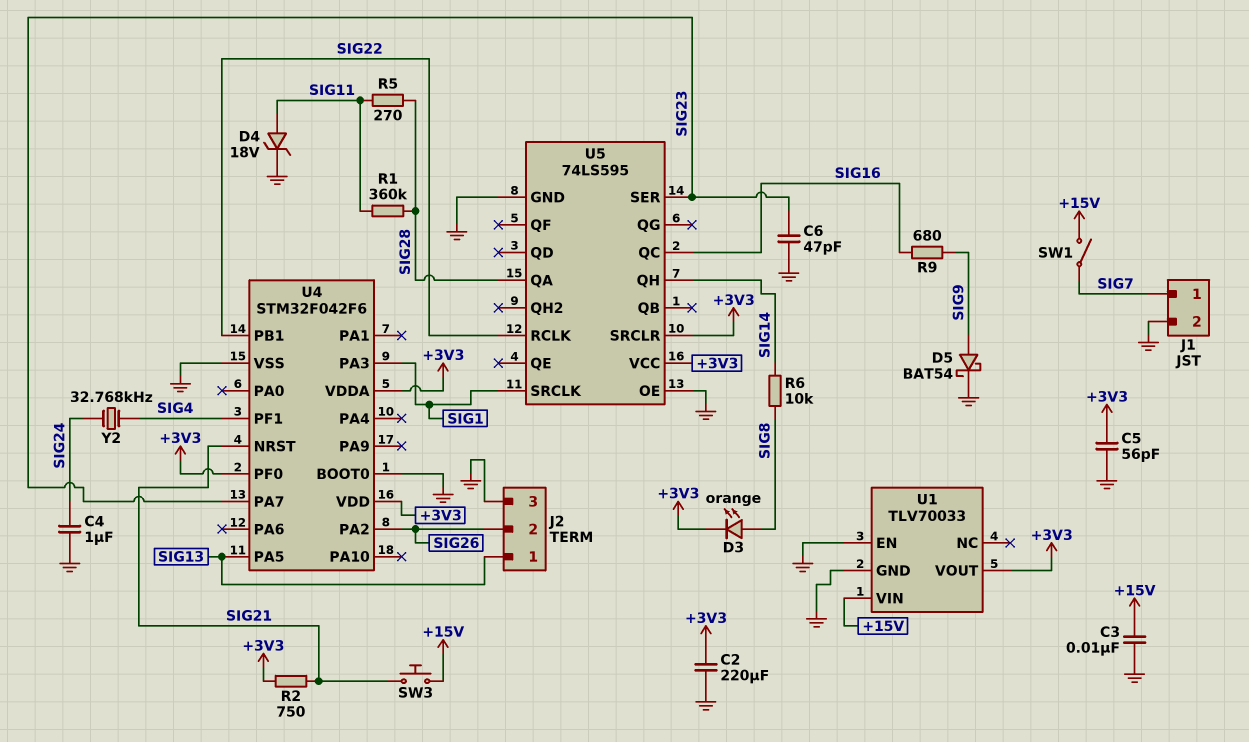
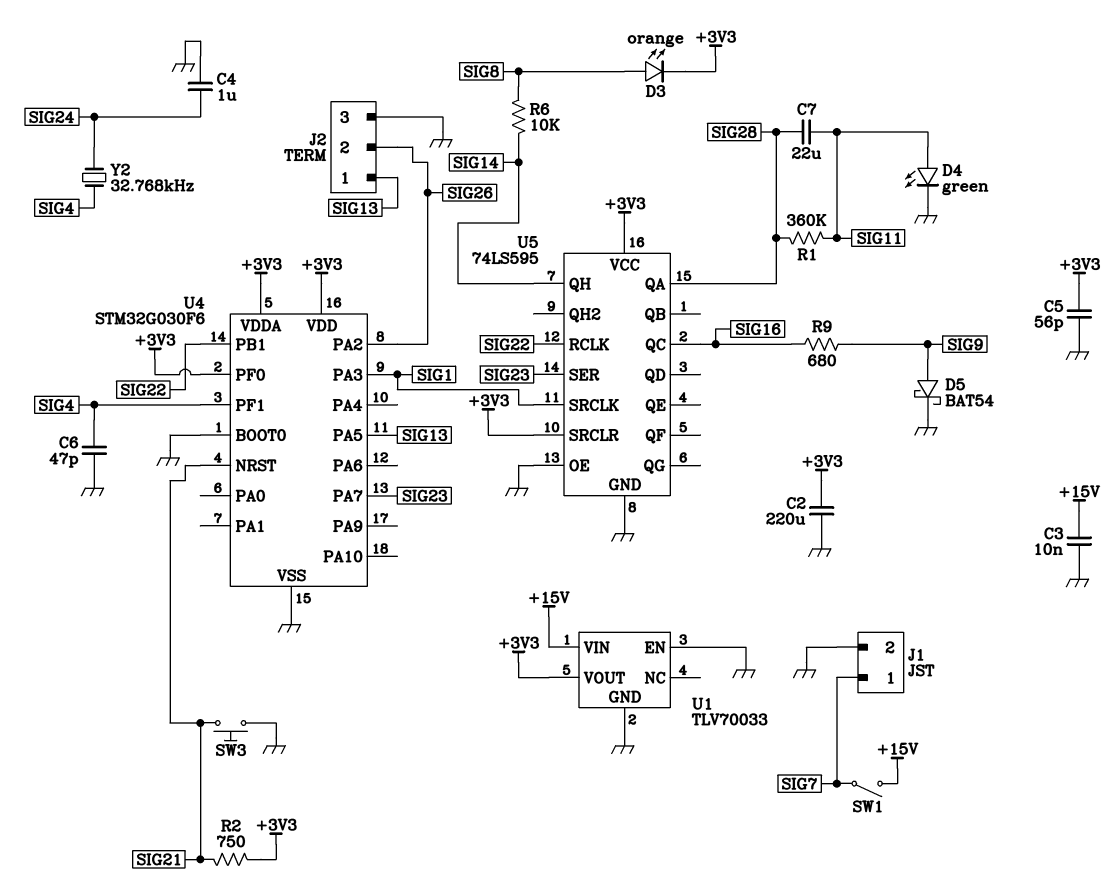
C6: 47pF (GND, SIG23) -> 47pF (GND, SIG4)
C7: none -> 22uF (SIG11, SIG28)
D4: zener 18V (A SIG11, K GND) -> LED green (A SIG11, K GND)
R5: 270 (SIG11, SIG28) -> none
SW3: button (+15V, SIG21) -> button (GND, SIG21)
U4: STM32F042F6 -> STM32G030F6

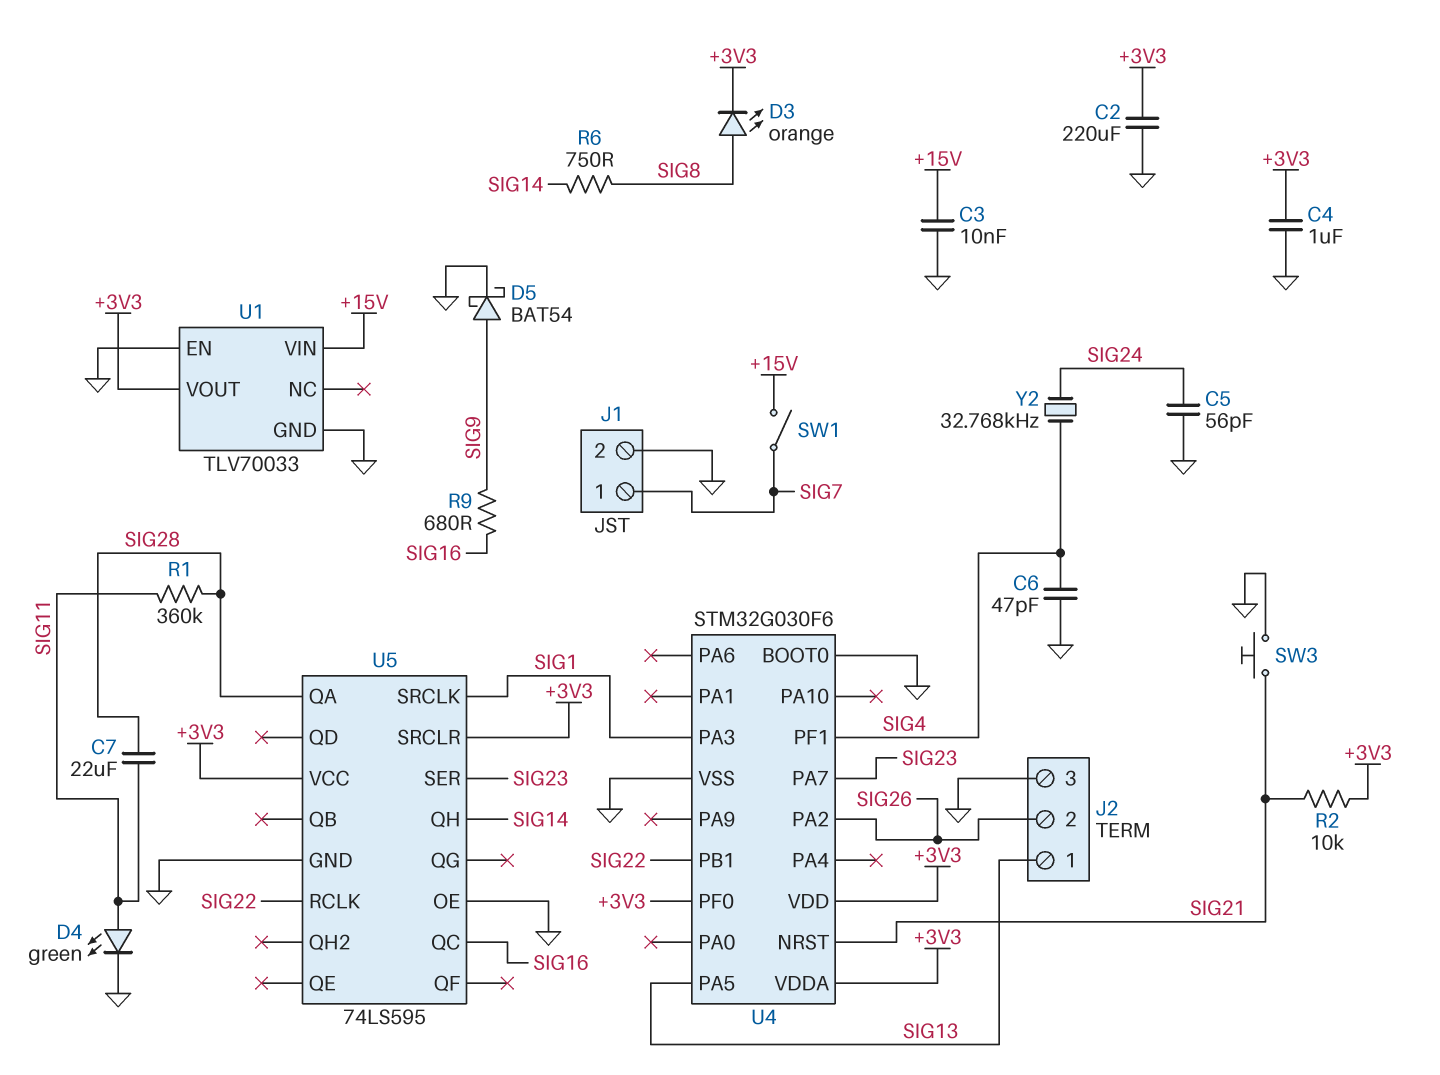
C4: 1uF (GND, SIG24) -> 1uF (+3V3, GND)
C5: 56pF (+3V3, GND) -> 56pF (GND, SIG24)
R2: 750 (+3V3, SIG21) -> 10k (+3V3, SIG21)
R6: 10k (SIG8, SIG14) -> 750 (SIG8, SIG14)

